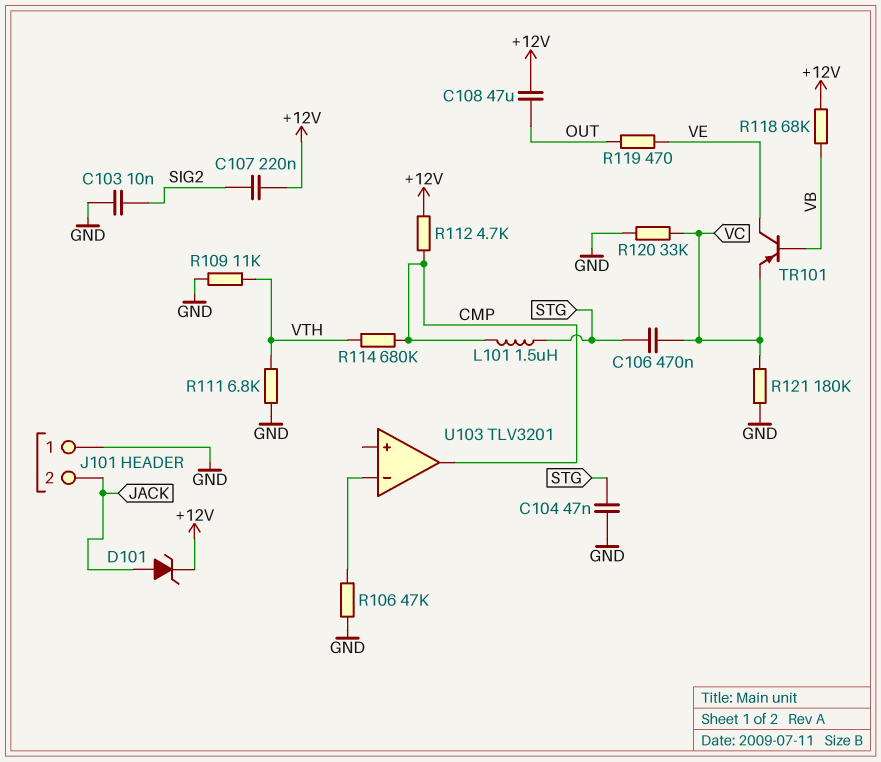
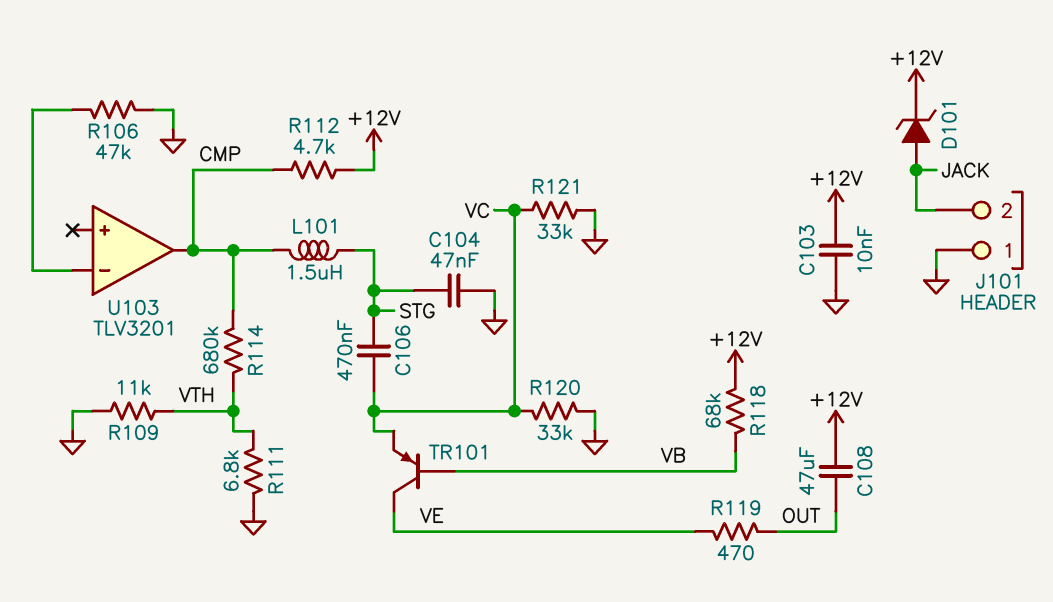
C103: 10nF (GND, SIG2) -> 10nF (+12V, GND)
C107: 220nF (+12V, SIG2) -> none
R121: 180k (GND, VC) -> 33k (GND, VC)

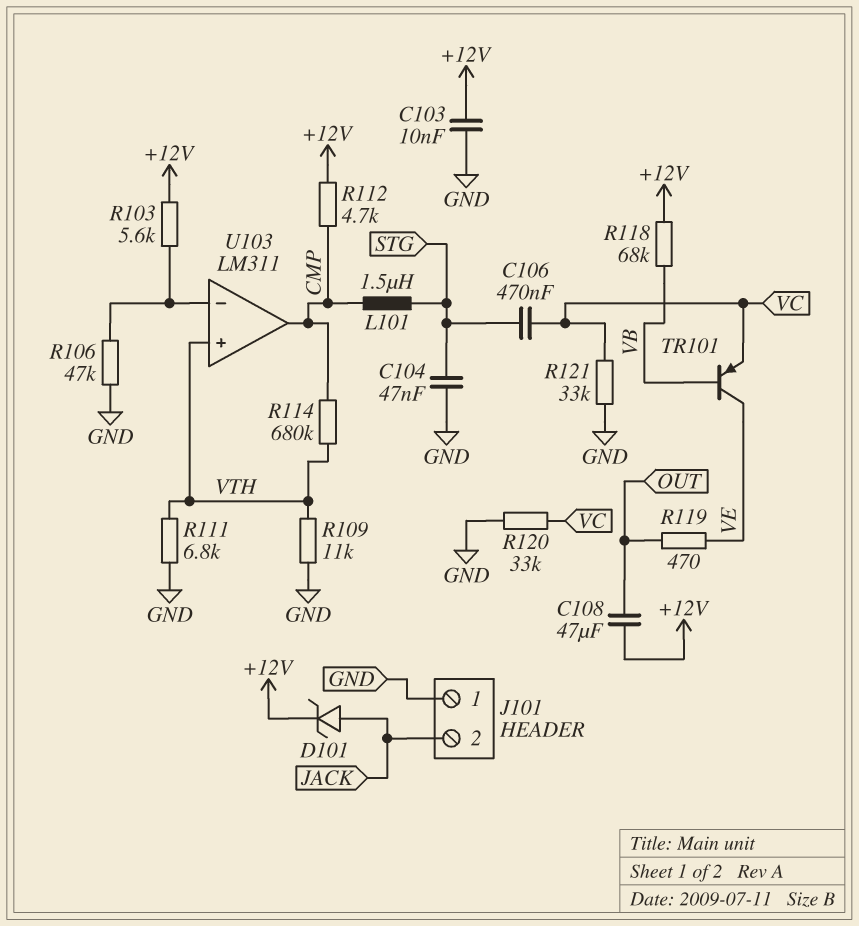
R103: none -> 5.6k (+12V, U103/in-)
U103: TLV3201 -> LM311
U103 pin in+: none -> VTH

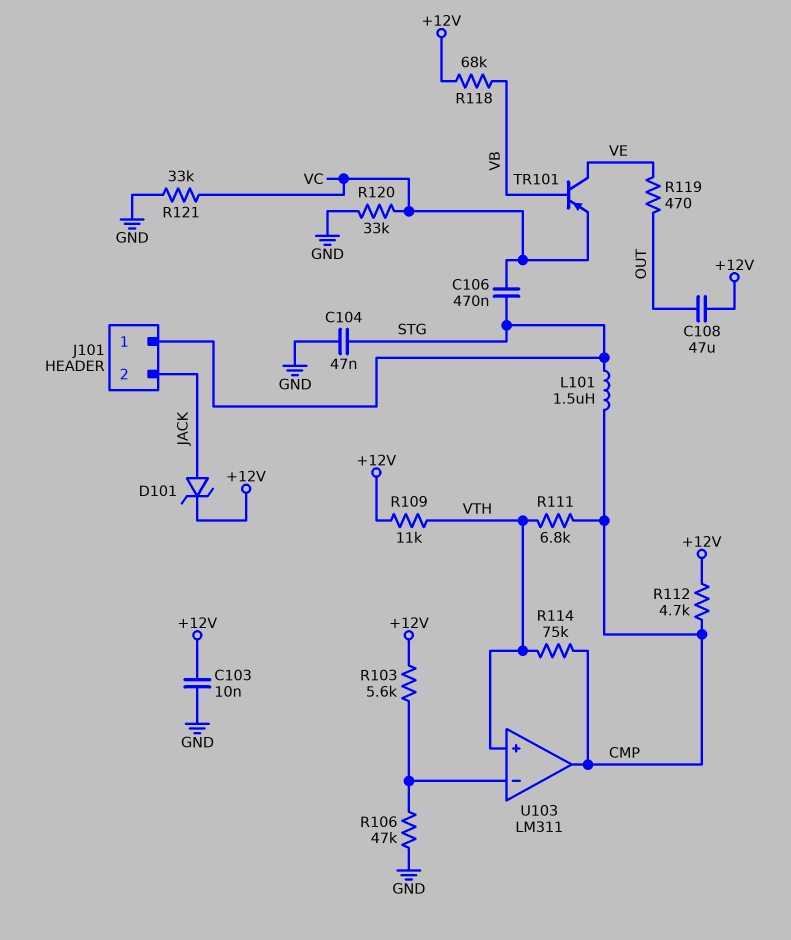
J101 pin 1: GND -> STG
R109: 11k (GND, VTH) -> 11k (+12V, VTH)
R111: 6.8k (GND, VTH) -> 6.8k (CMP, VTH)
R114: 680k (CMP, VTH) -> 75k (CMP, VTH)

